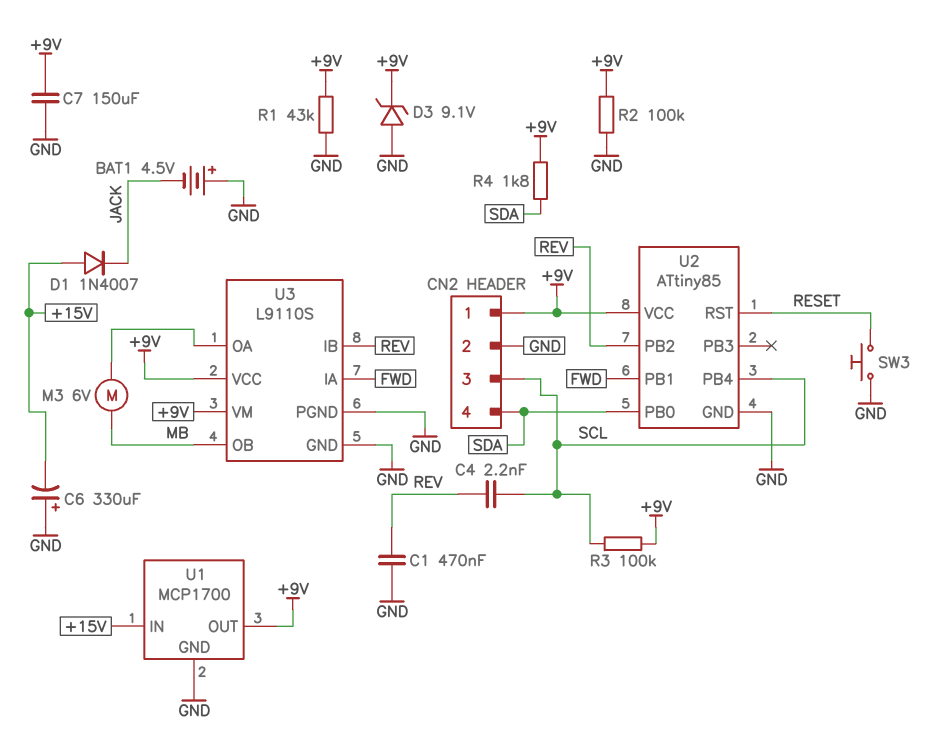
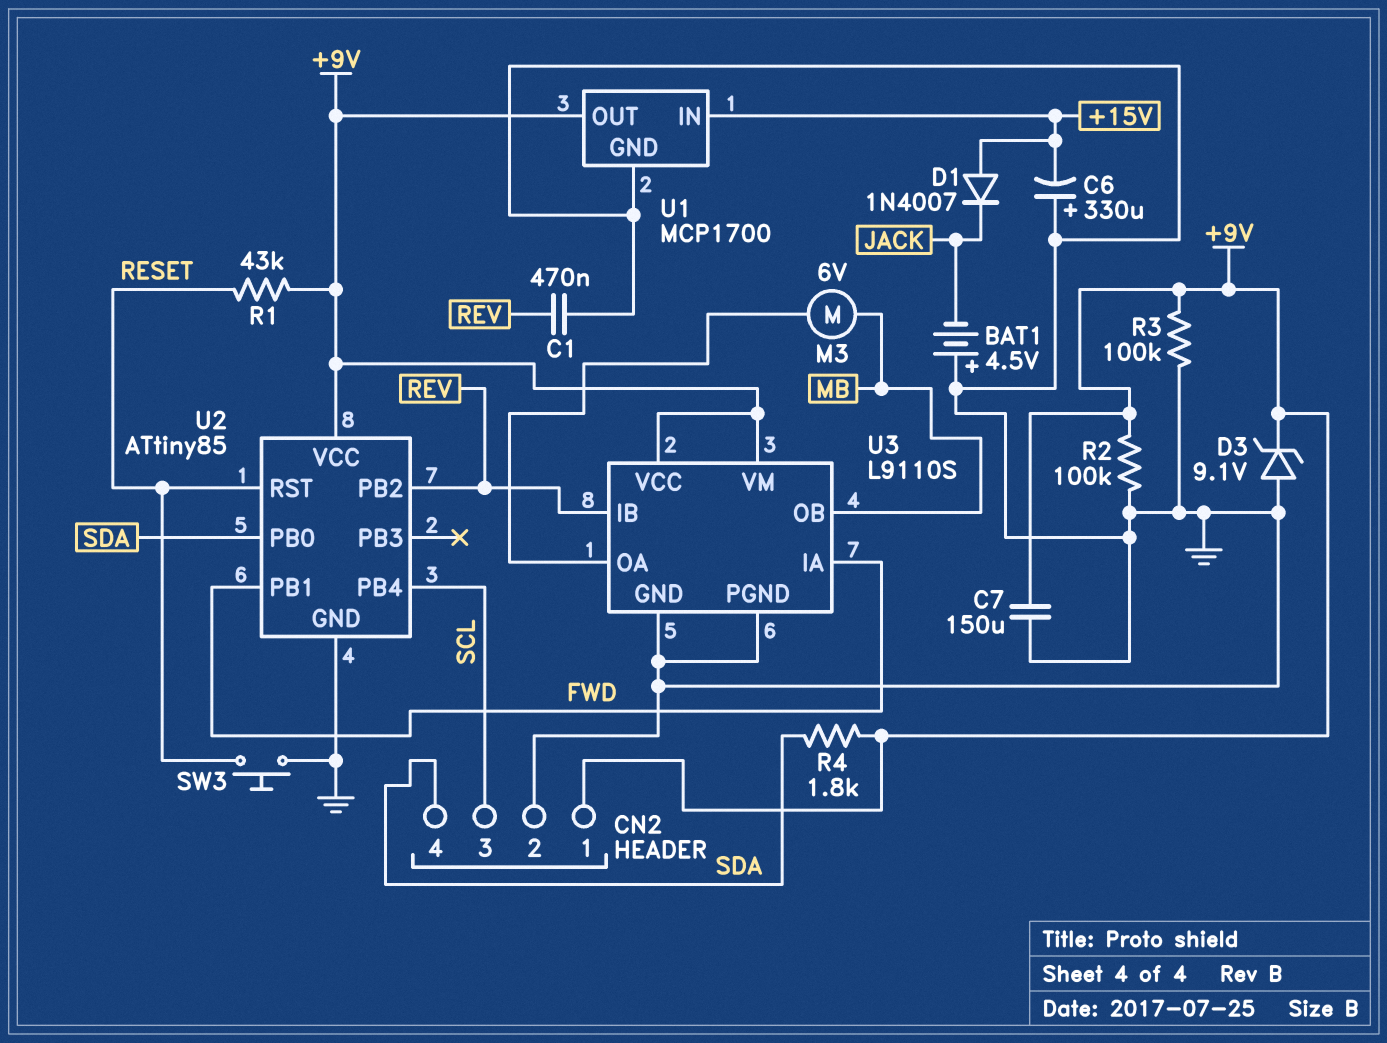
C4: 2.2nF (REV, SCL) -> none
R1: 43k (+9V, GND) -> 43k (+9V, RESET)
R3: 100k (+9V, SCL) -> 100k (+9V, GND)

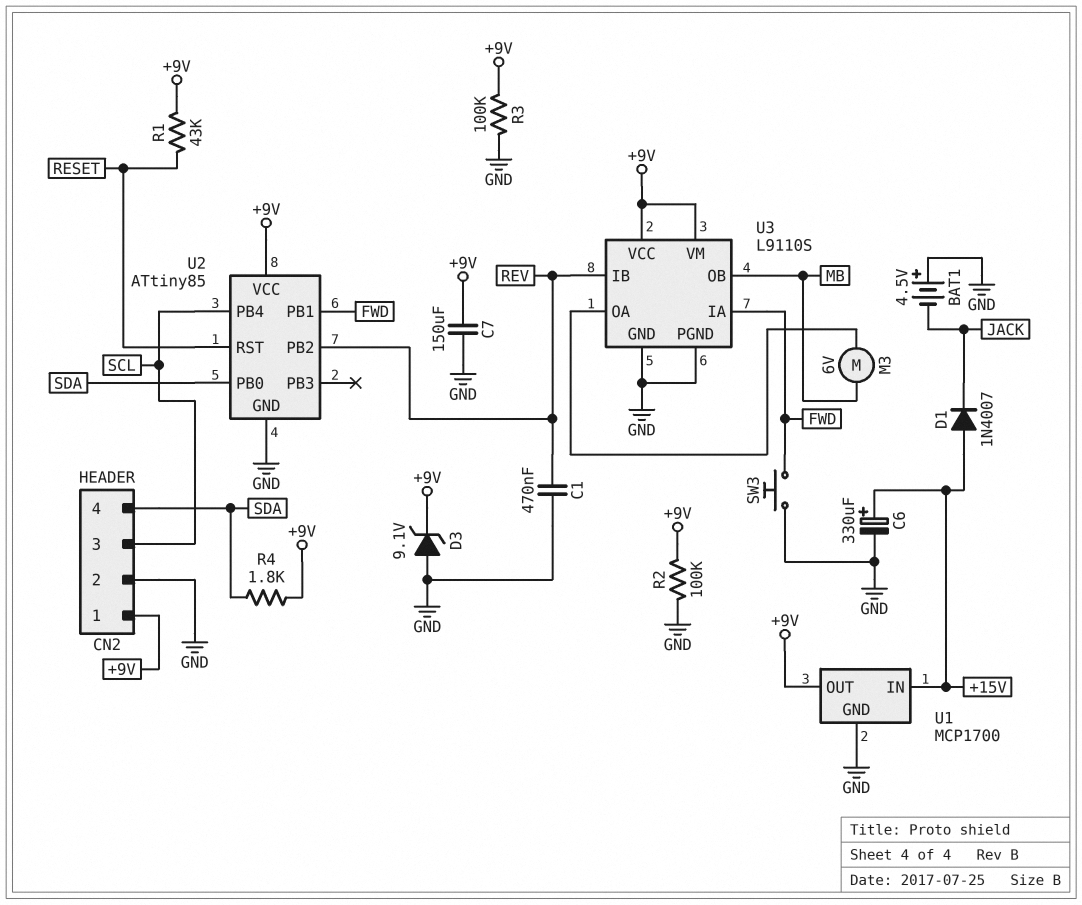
C6: 330uF (plus GND, minus +15V) -> 330uF (plus +15V, minus GND)
SW3: button (GND, RESET) -> button (FWD, GND)

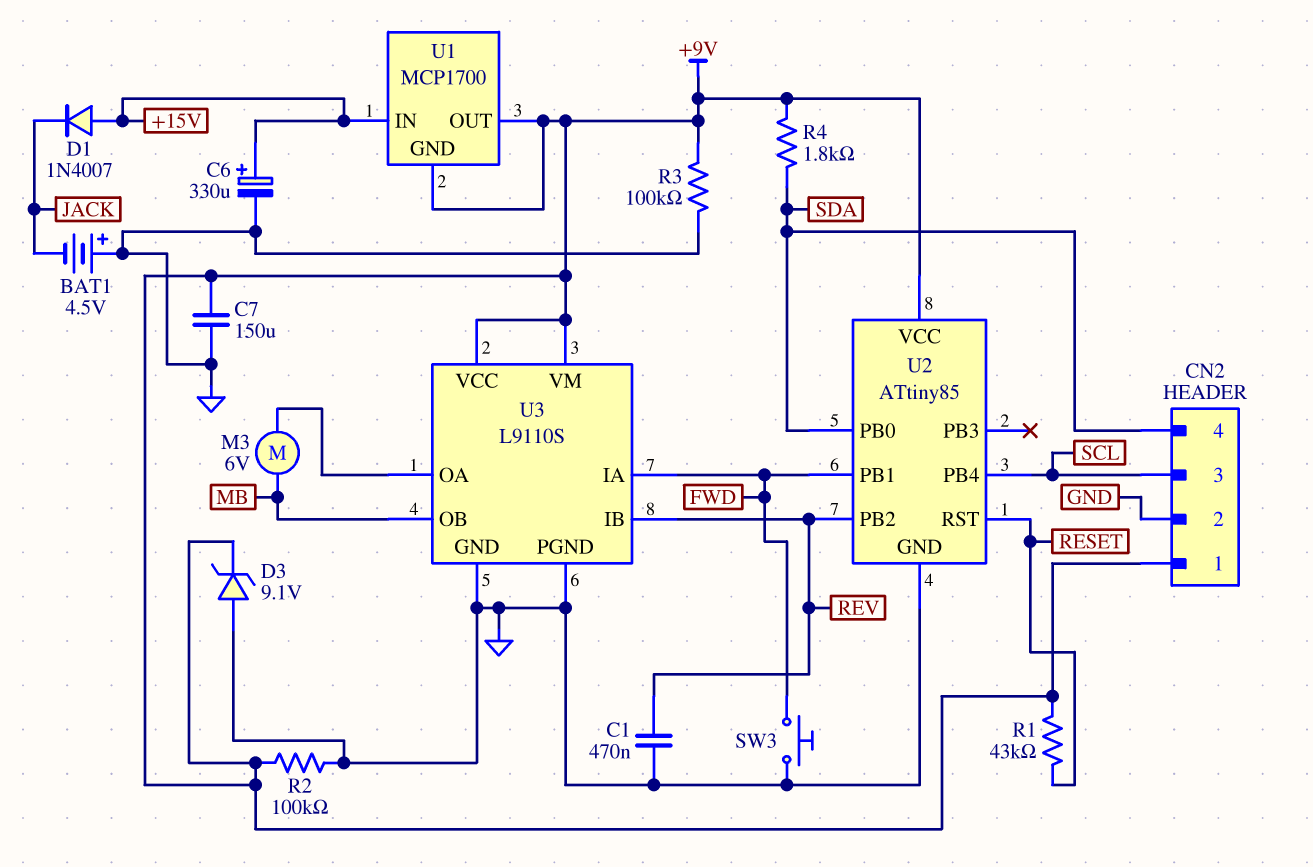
U1 pin GND: GND -> +9V

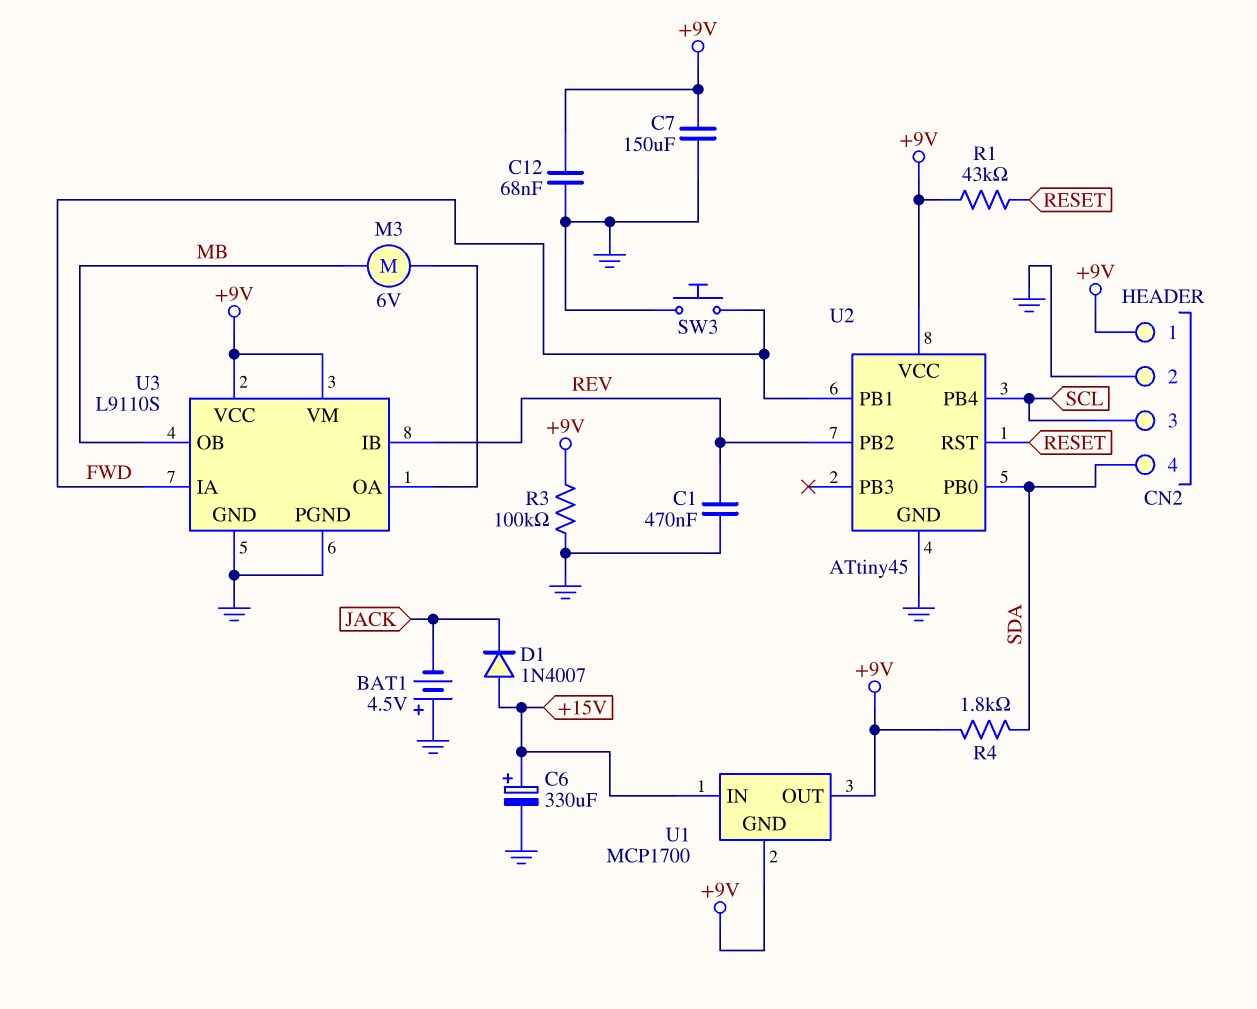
C12: none -> 68nF (+9V, GND)
D3: zener 9.1V (A GND, K +9V) -> none
R2: 100k (+9V, GND) -> none
U2: ATtiny85 -> ATtiny45

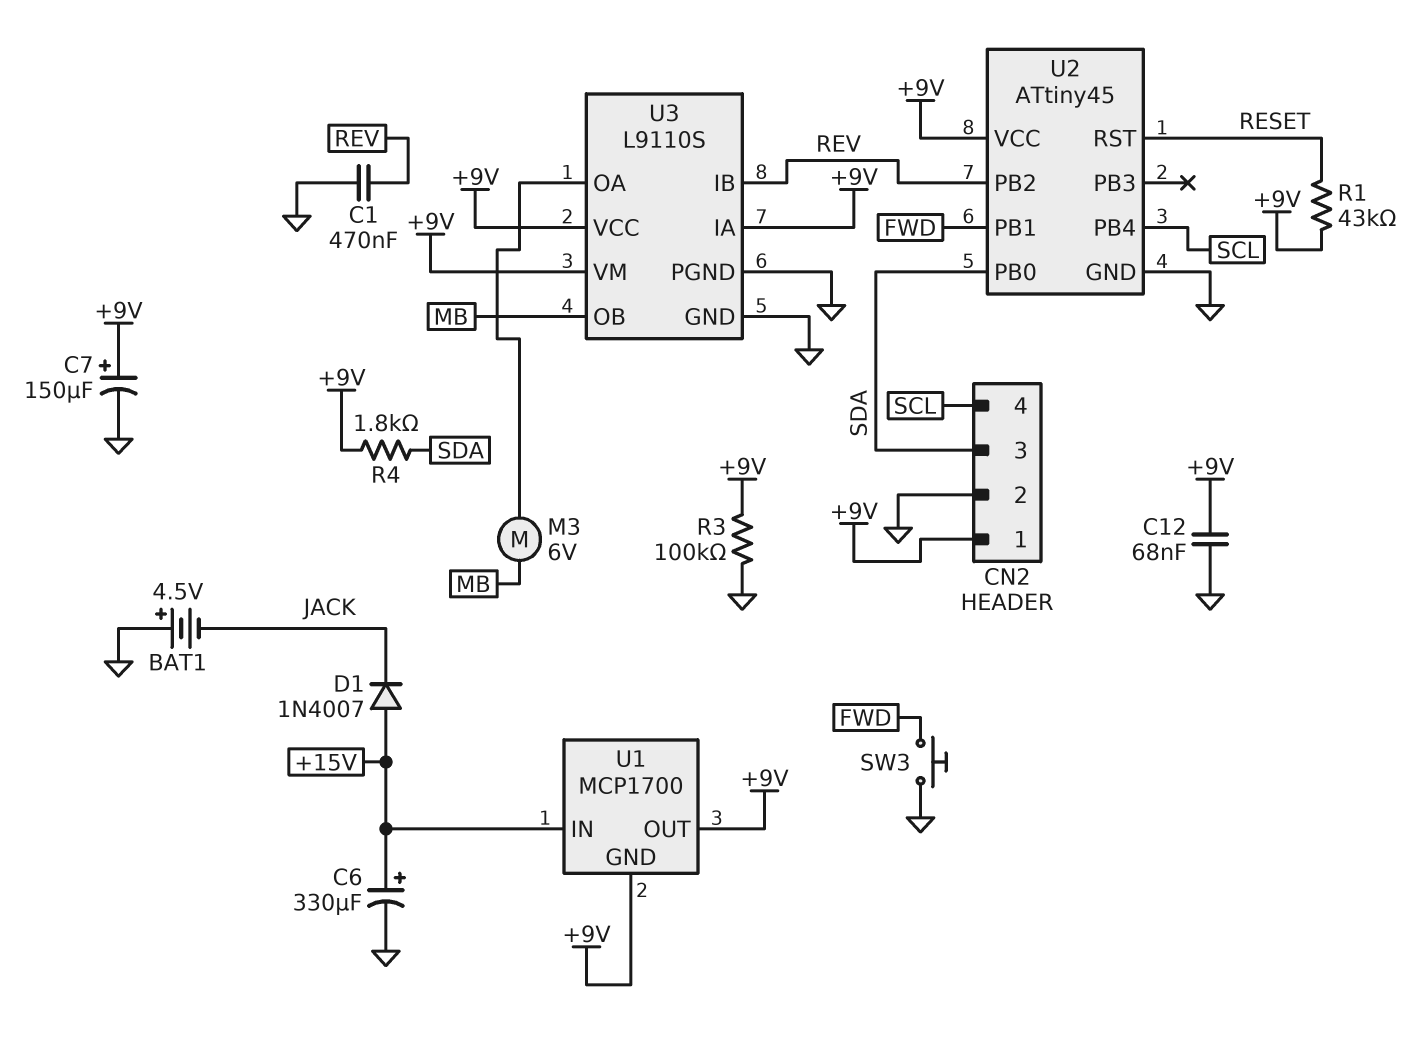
C7: 150uF (+9V, GND) -> 150uF (plus +9V, minus GND)
CN2 pin 3: SCL -> SDA
CN2 pin 4: SDA -> SCL
U3 pin IA: FWD -> +9V

